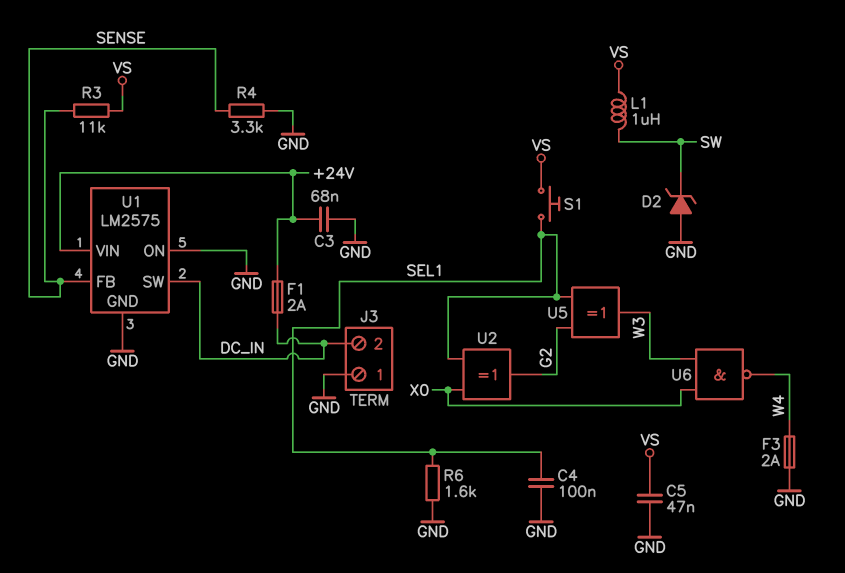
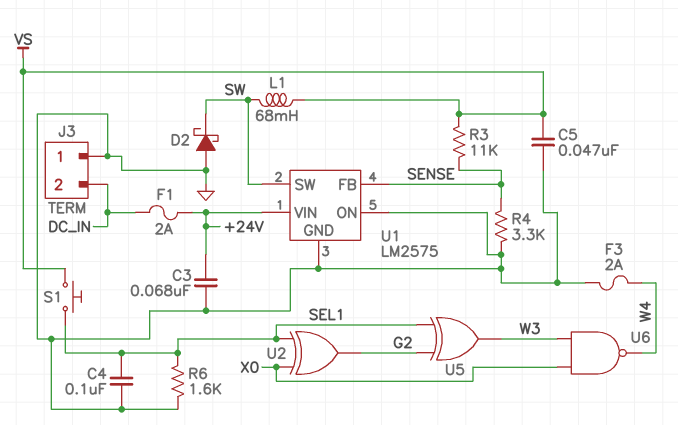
D2: zener (A GND, K SW) -> schottky (A GND, K SW)
L1: 1uH (SW, VS) -> 68mH (SW, VS)
U1 pin SW: DC_IN -> SW

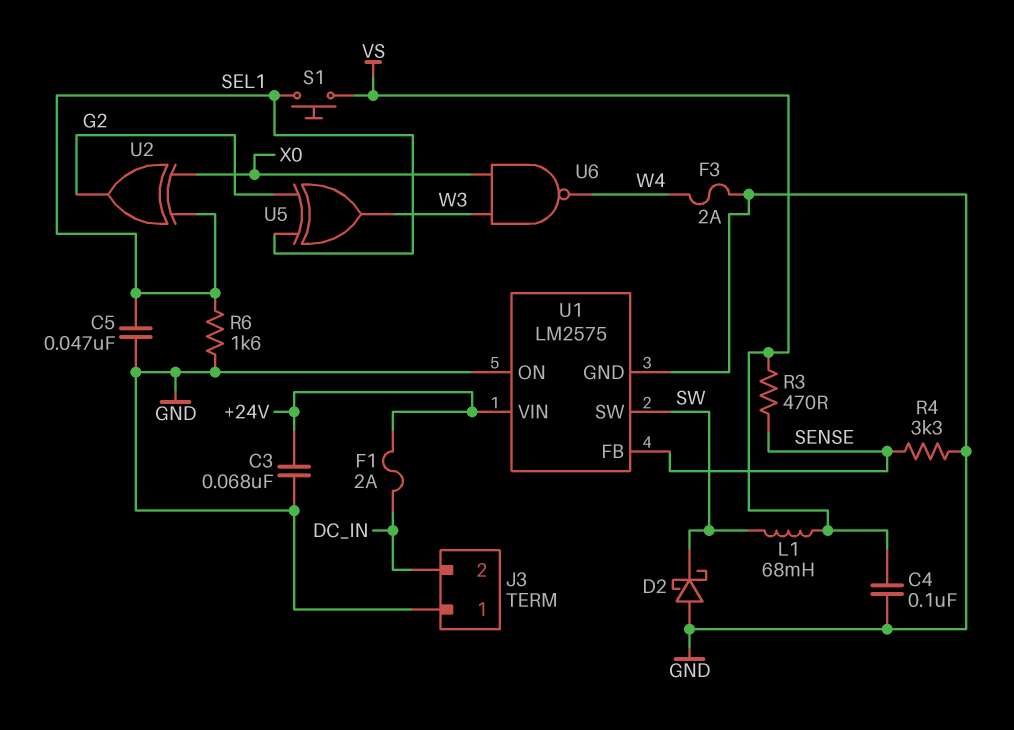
C4: 100nF (GND, SEL1) -> 100nF (GND, VS)
C5: 47nF (GND, VS) -> 47nF (GND, SEL1)
R3: 11k (SENSE, VS) -> 470 (SENSE, VS)

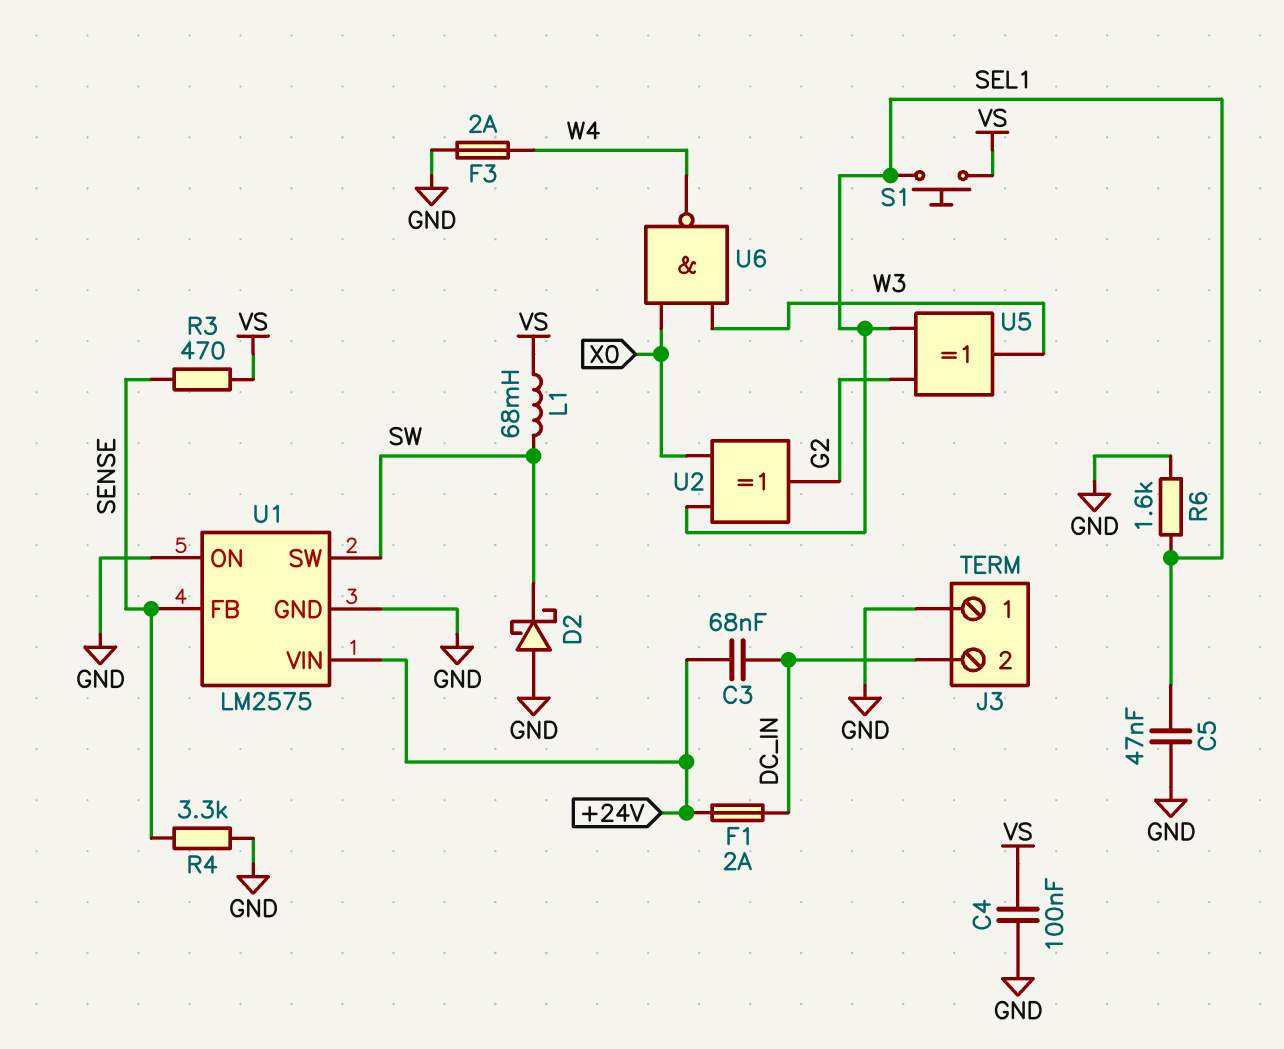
C3: 68nF (+24V, GND) -> 68nF (+24V, DC_IN)

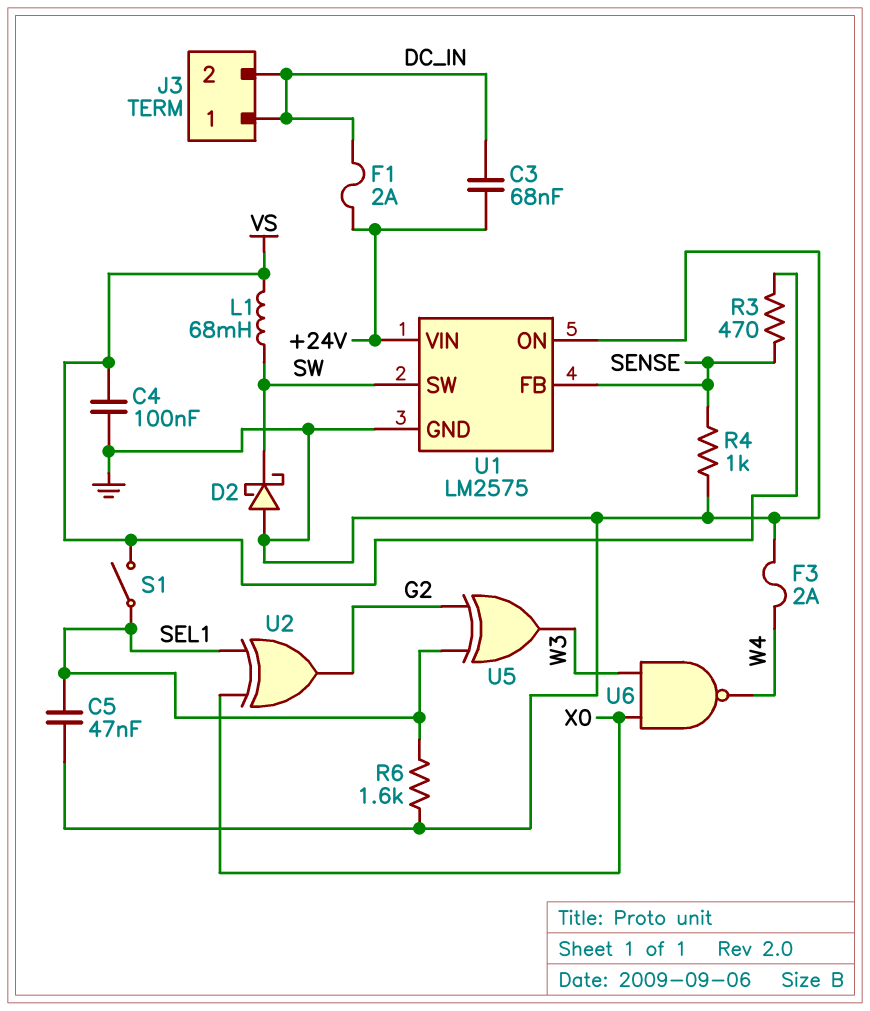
J3 pin 1: GND -> DC_IN
R4: 3.3k (GND, SENSE) -> 1k (GND, SENSE)
S1: button (SEL1, VS) -> switch (SEL1, VS)

